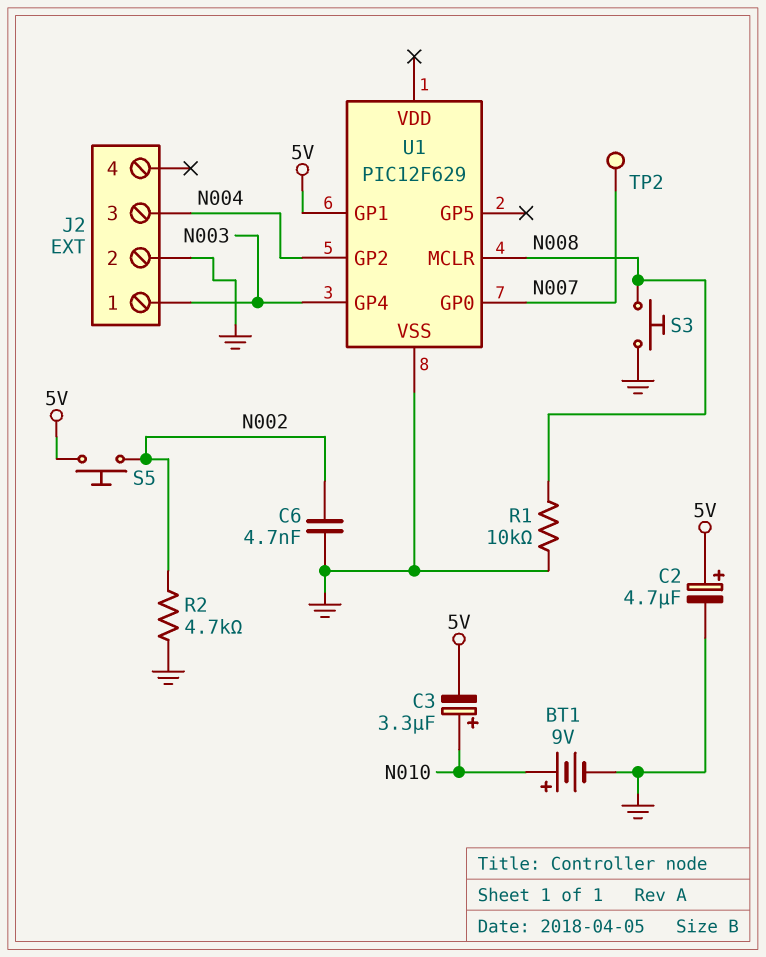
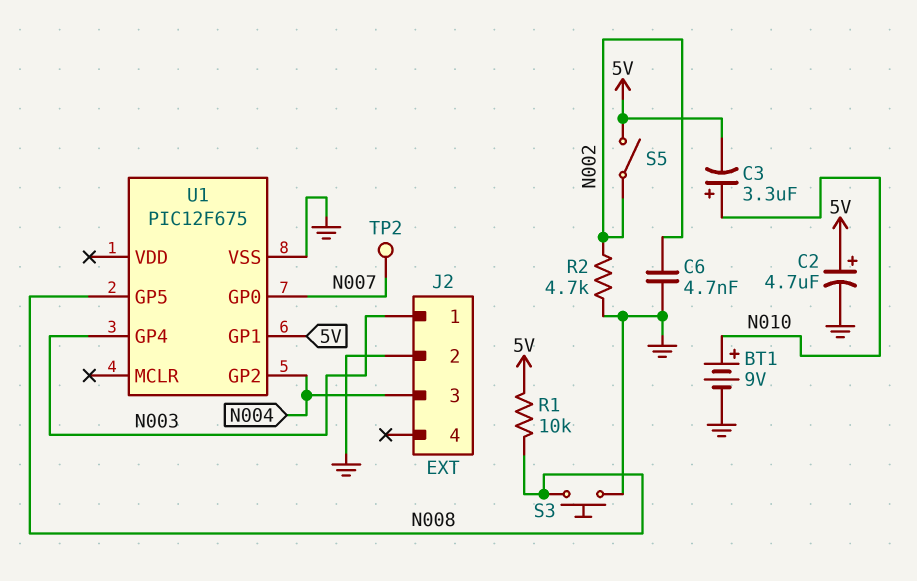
R1: 10k (GND, N008) -> 10k (5V, N008)
S5: button (5V, N002) -> switch (5V, N002)
U1: PIC12F629 -> PIC12F675
U1 pin GP5: none -> N008
U1 pin MCLR: N008 -> none

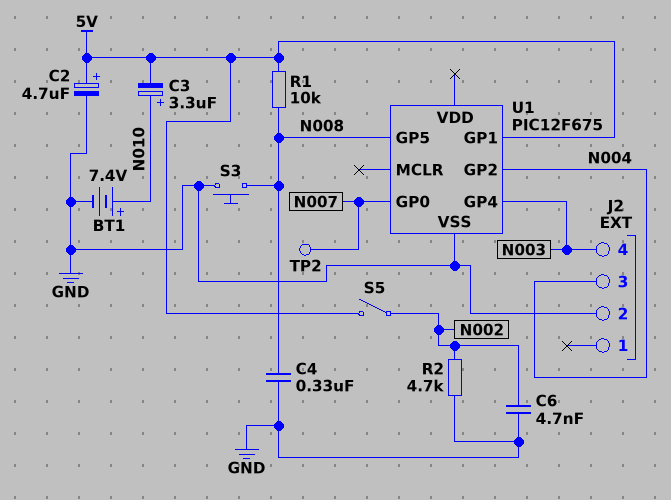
BT1: 9V (plus N010, minus GND) -> 7.4V (plus N010, minus GND)
C4: none -> 330nF (GND, N008)
J2 pin 1: N003 -> none
J2 pin 4: none -> N003

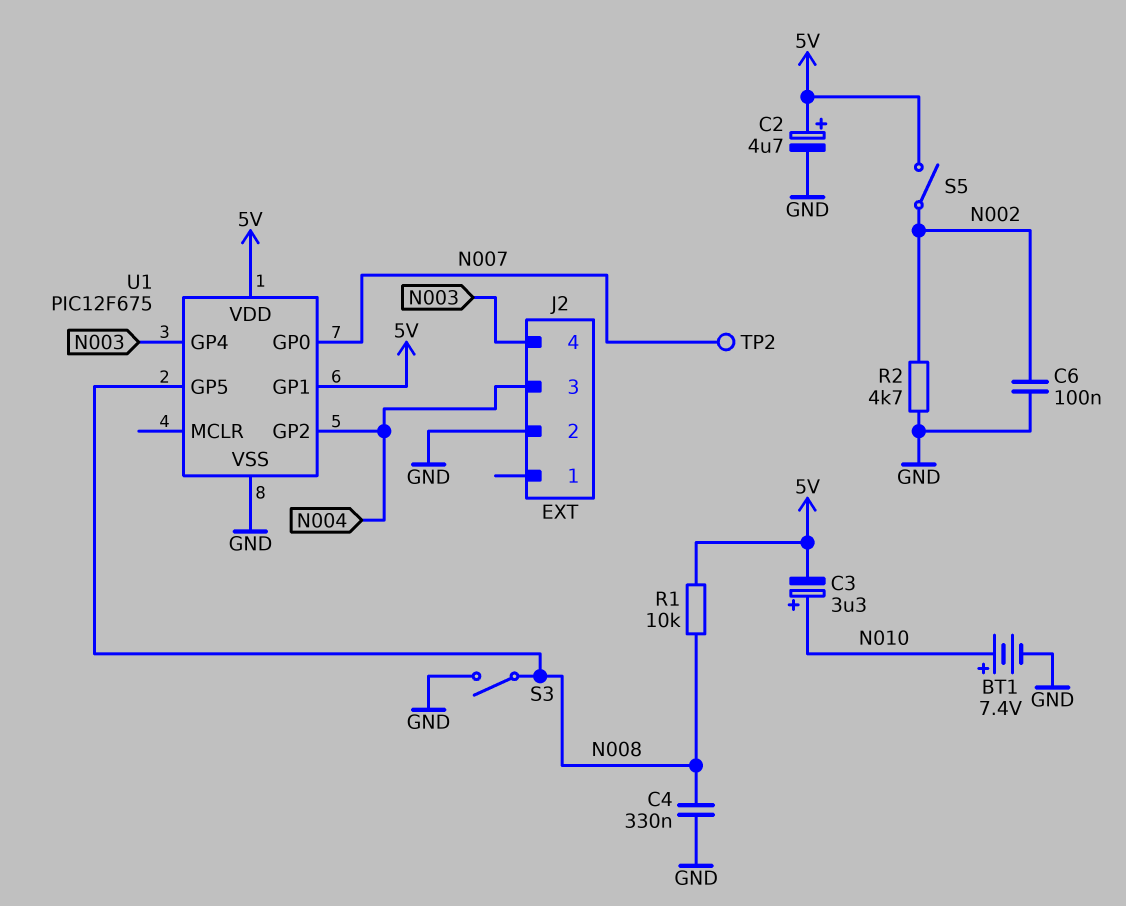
C6: 4.7nF (GND, N002) -> 100nF (GND, N002)
S3: button (GND, N008) -> switch (GND, N008)
U1 pin VDD: none -> 5V

